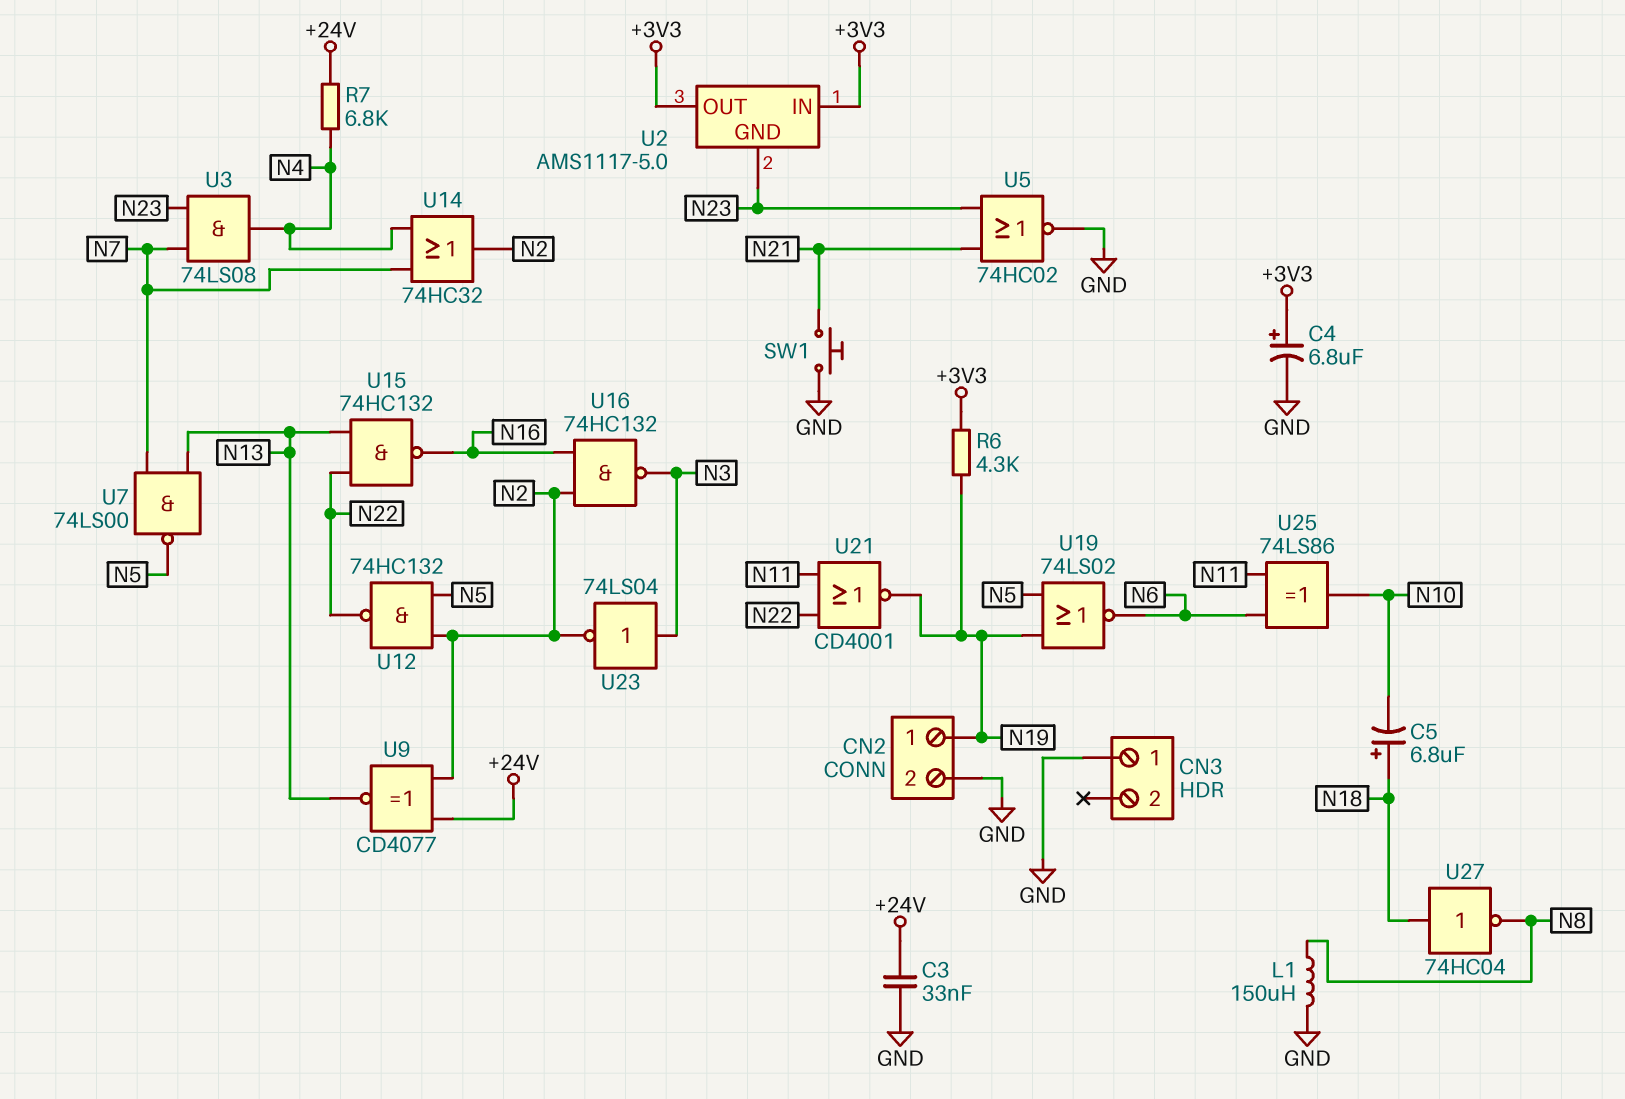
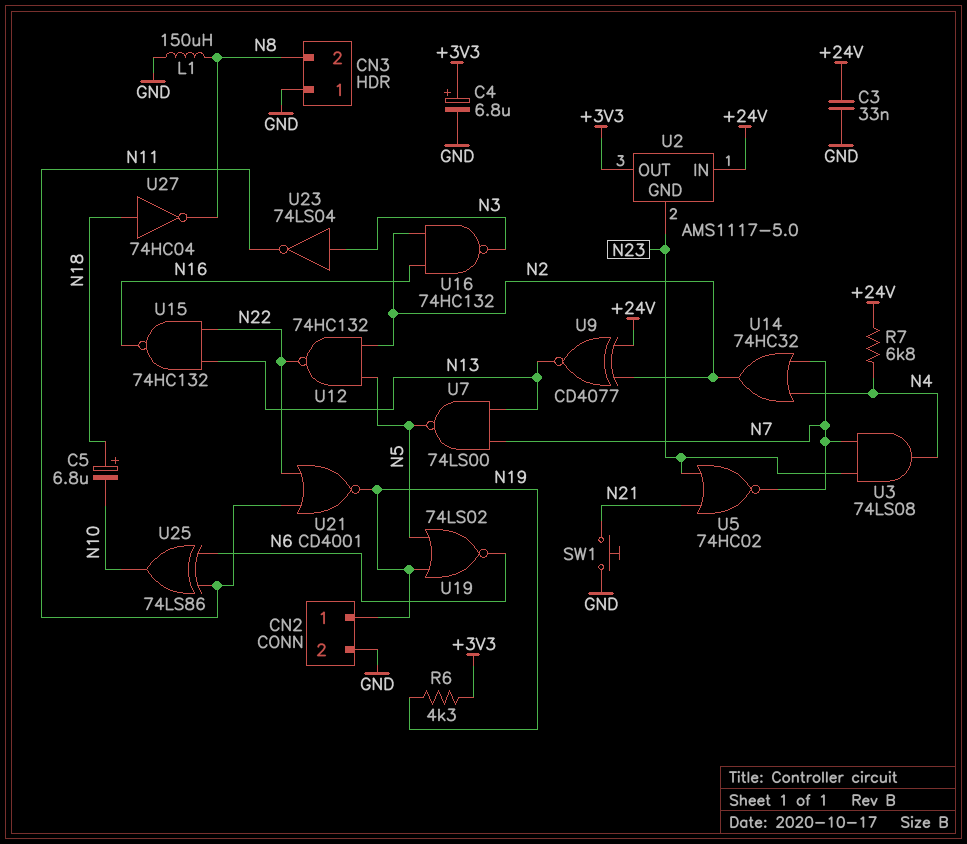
CN3 pin 2: none -> N8
U2 pin IN: +3V3 -> +24V
U5: NOR 74HC02 (in N21, in N23, out GND) -> NOR 74HC02 (in N21, in N23, out N7)
U23: NOT 74LS04 (in N3, out N2) -> NOT 74LS04 (in N3, out N11)

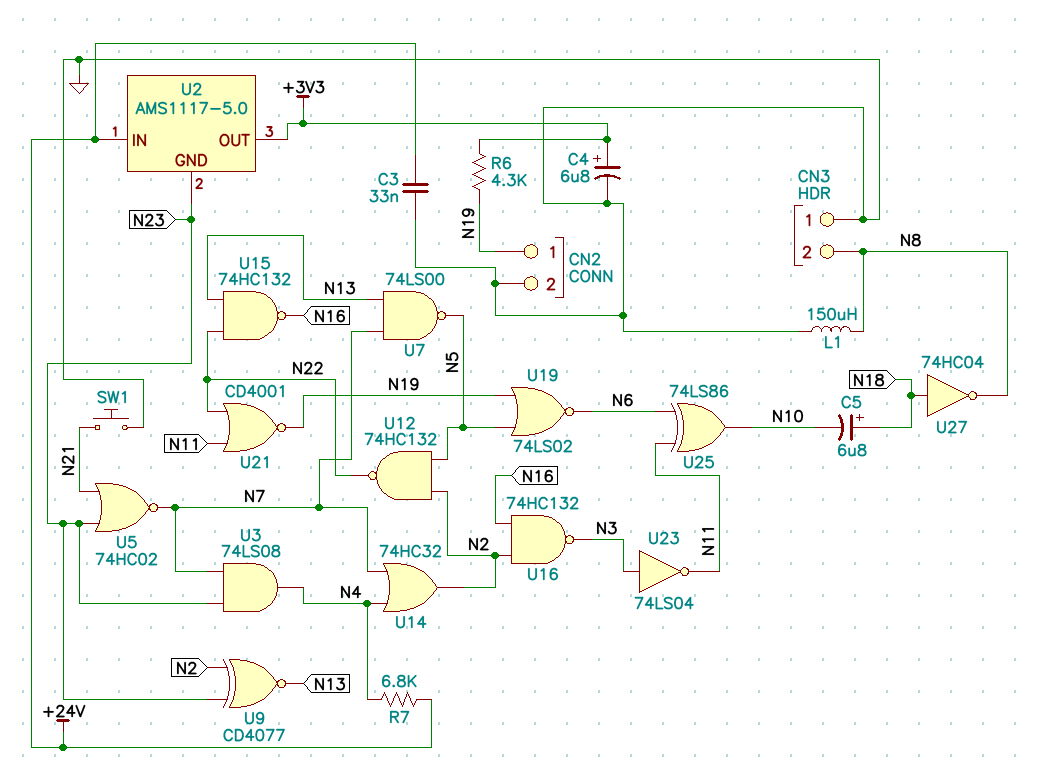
U9: XNOR CD4077 (in +24V, in N2, out N13) -> XNOR CD4077 (in N2, in N23, out N13)

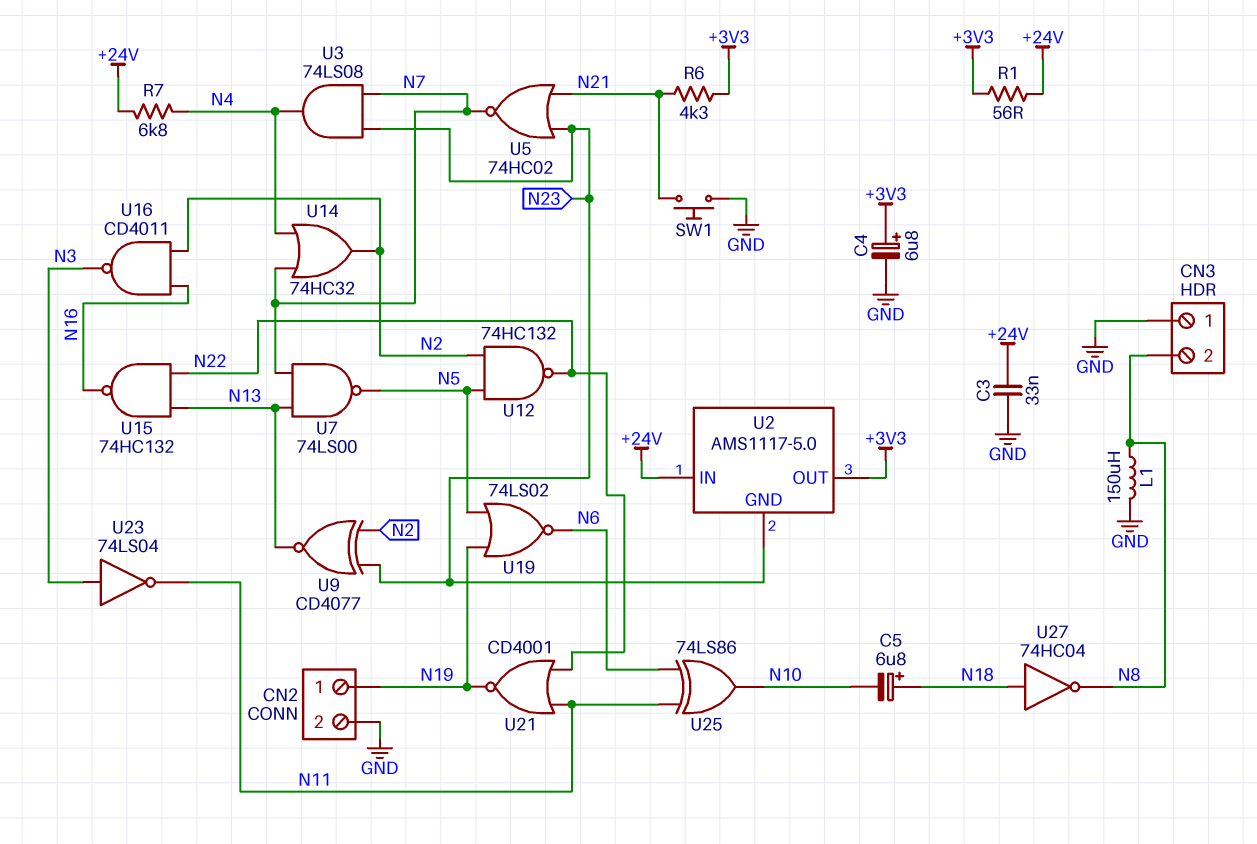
R1: none -> 56 (+3V3, +24V)
R6: 4.3k (+3V3, N19) -> 4.3k (+3V3, N21)
U16: NAND 74HC132 (in N2, in N16, out N3) -> NAND CD4011 (in N2, in N16, out N3)

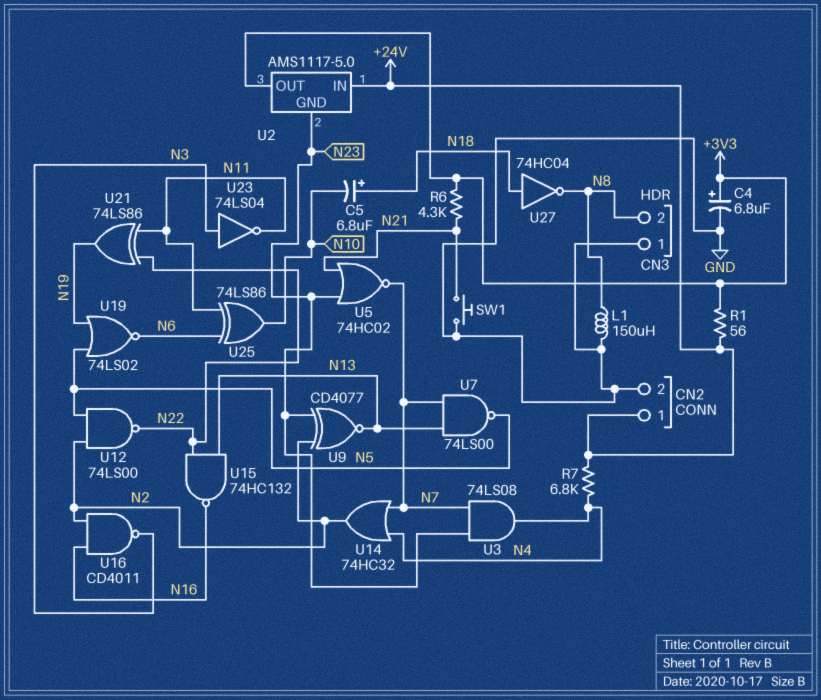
C3: 33nF (+24V, GND) -> none
CN2 pin 1: N19 -> +24V
U12: NAND 74HC132 (in N2, in N5, out N22) -> NAND 74LS00 (in N2, in N5, out N22)
U21: NOR CD4001 (in N11, in N22, out N19) -> XOR 74LS86 (in N11, in N22, out N19)

